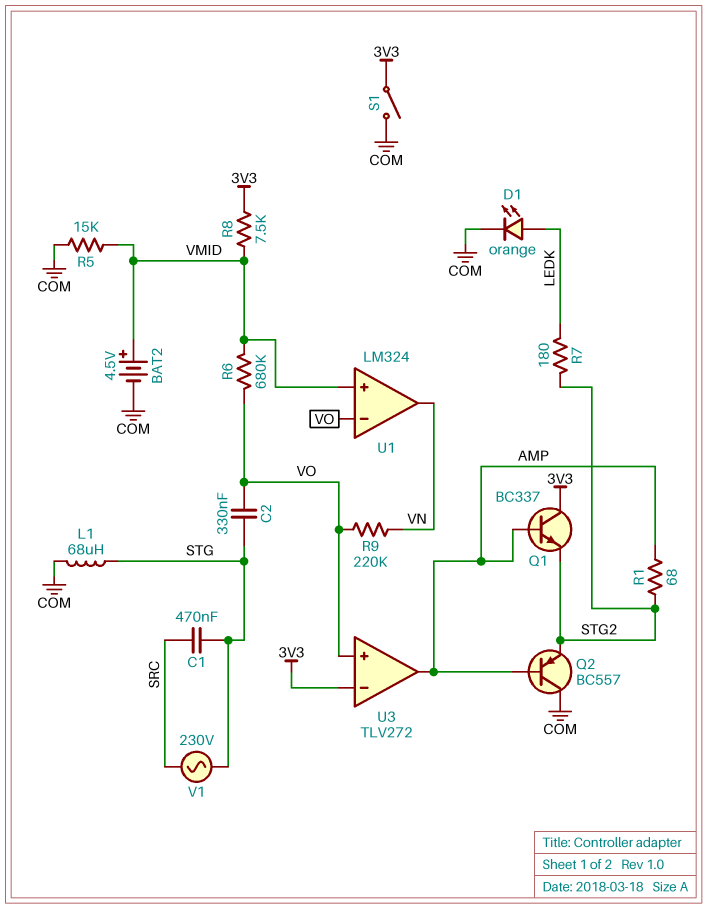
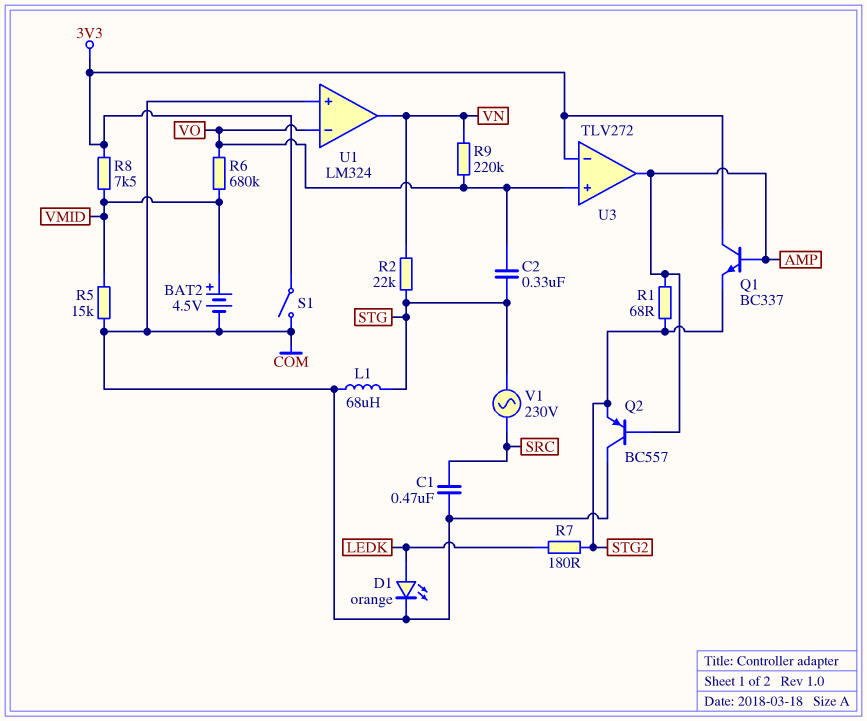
C1: 470nF (SRC, STG) -> 470nF (COM, SRC)
R2: none -> 22k (STG, VN)
U1 pin in+: VMID -> COM

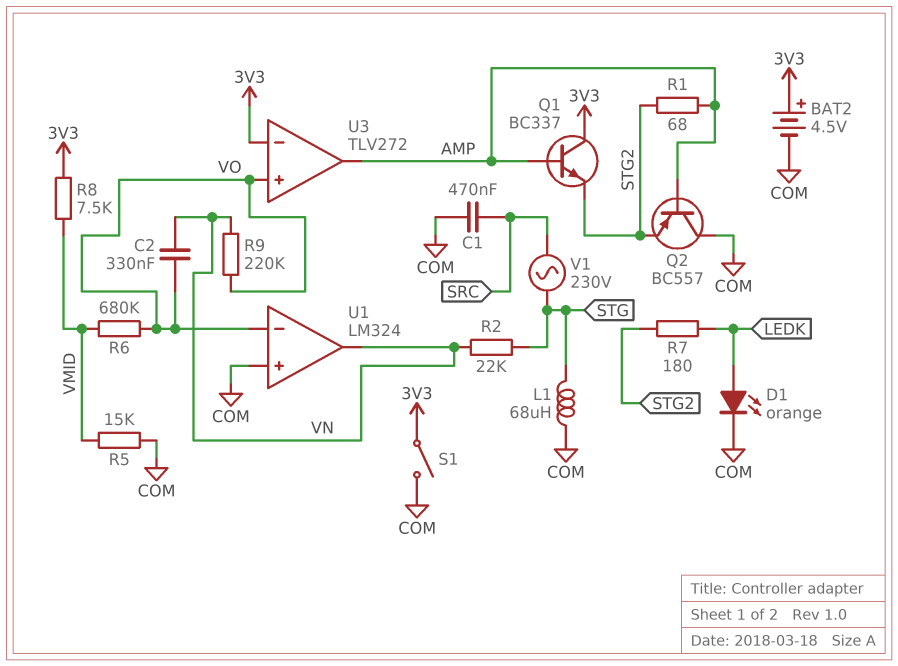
BAT2: 4.5V (plus VMID, minus COM) -> 4.5V (plus 3V3, minus COM)
C2: 330nF (STG, VO) -> 330nF (VN, VO)

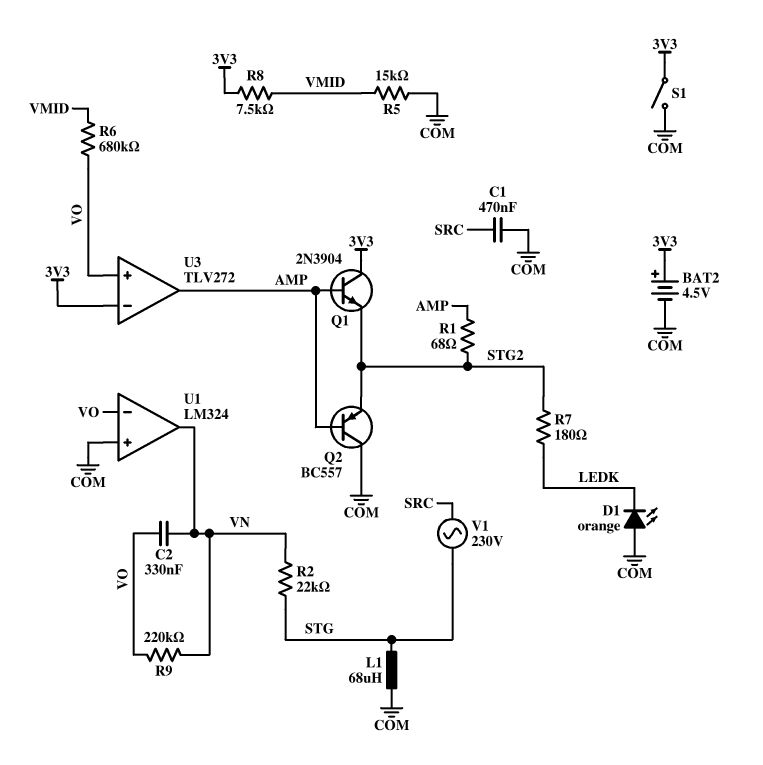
D1: LED orange (A LEDK, K COM) -> LED orange (A COM, K LEDK)
Q1: NPN BC337 (B AMP, C 3V3, E STG2) -> NPN 2N3904 (B AMP, C 3V3, E STG2)

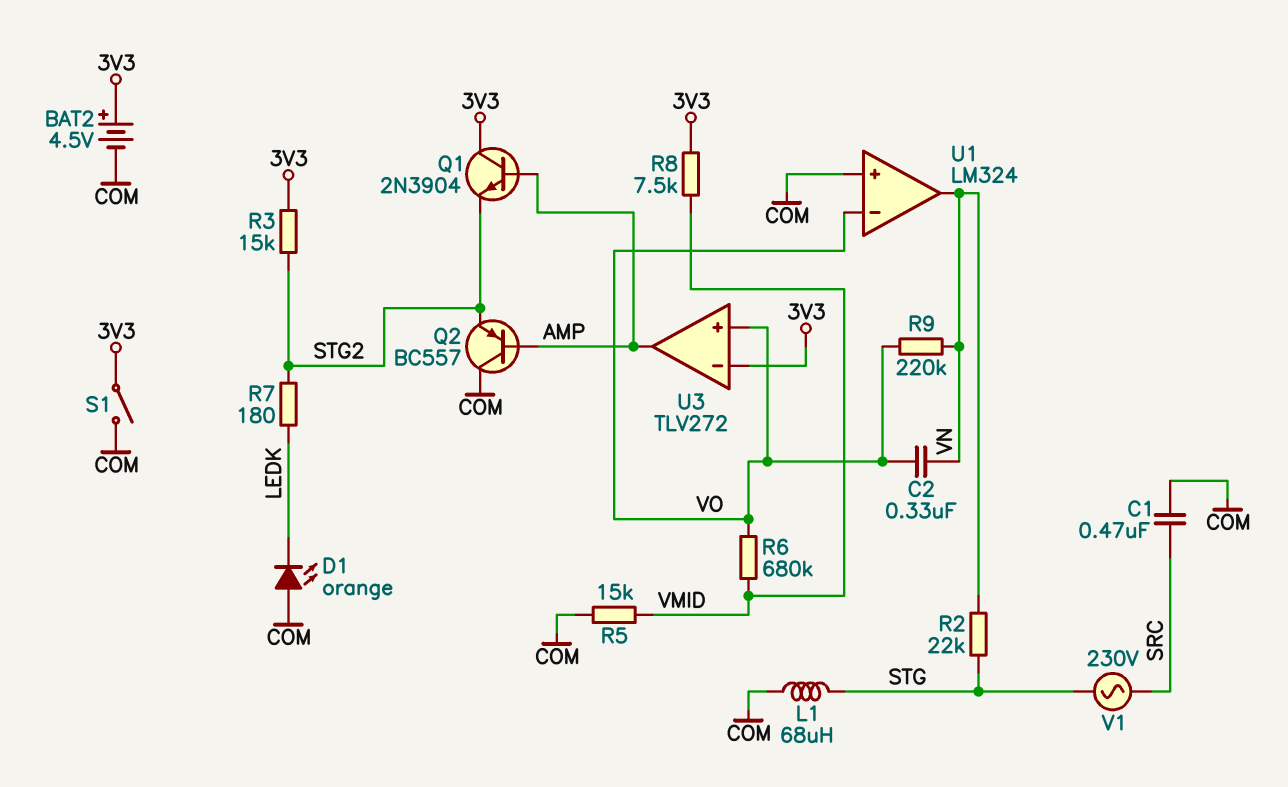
R1: 68 (AMP, STG2) -> none
R3: none -> 15k (3V3, STG2)

